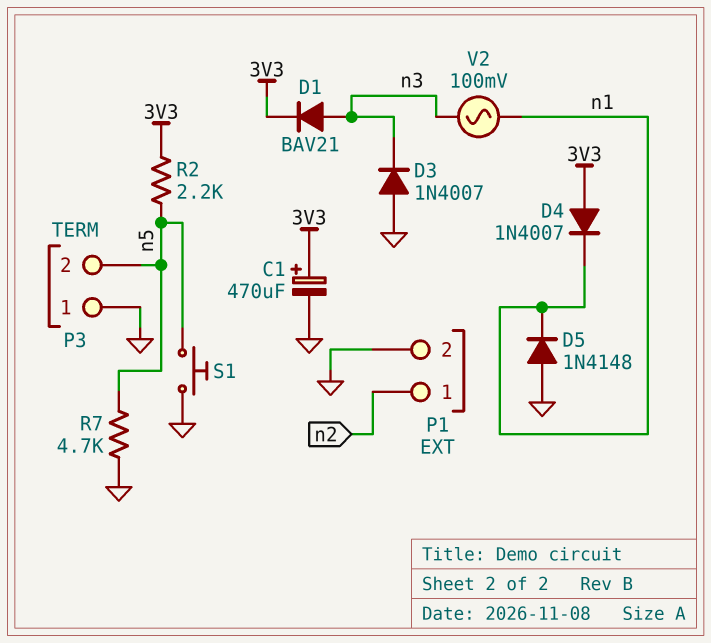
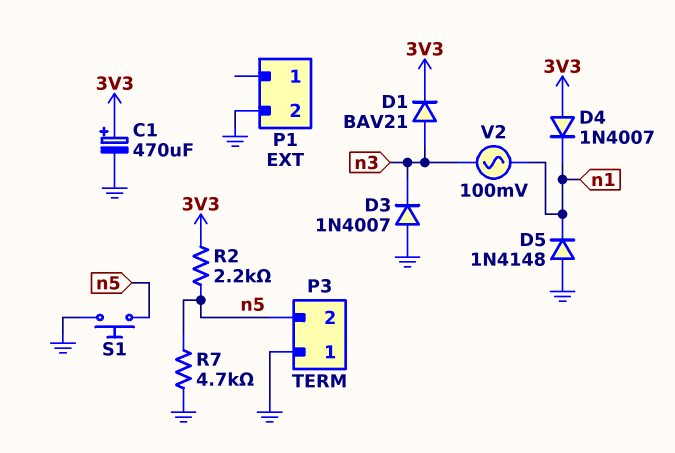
P1 pin 1: n2 -> none

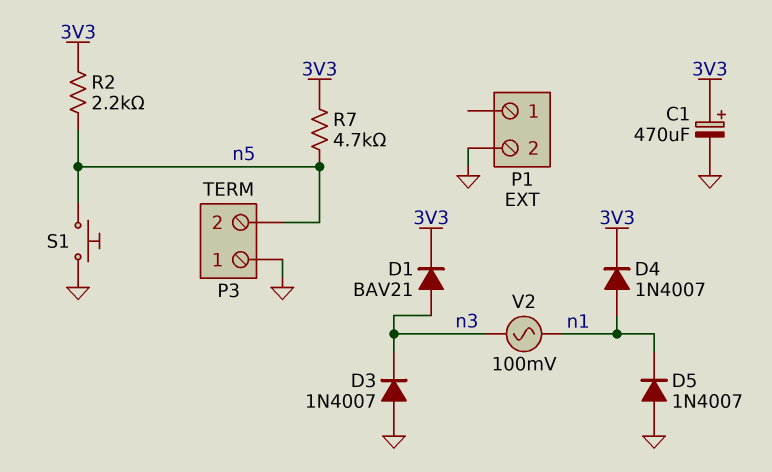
D4: diode 1N4007 (A 3V3, K n1) -> diode 1N4007 (A n1, K 3V3)
D5: diode 1N4148 (A GND, K n1) -> diode 1N4007 (A GND, K n1)
R7: 4.7k (GND, n5) -> 4.7k (3V3, n5)

